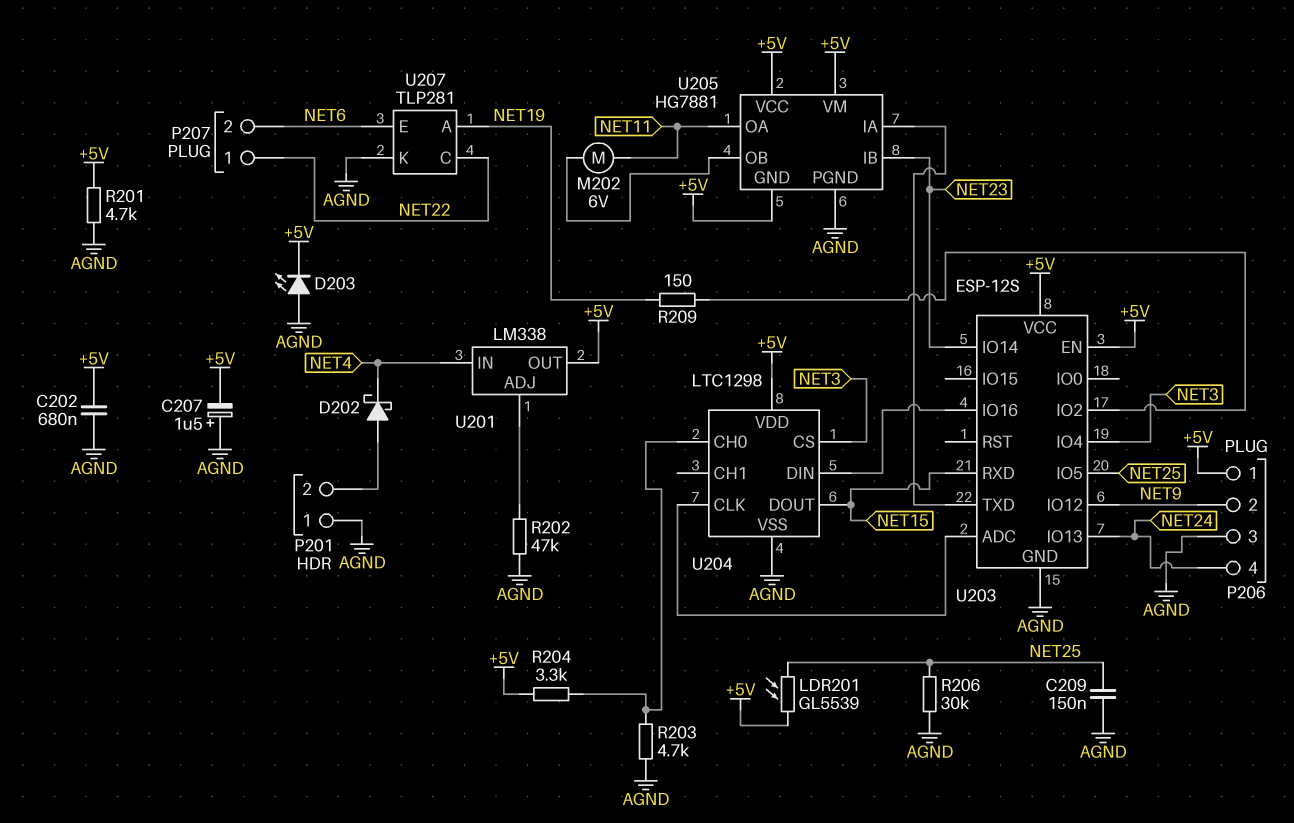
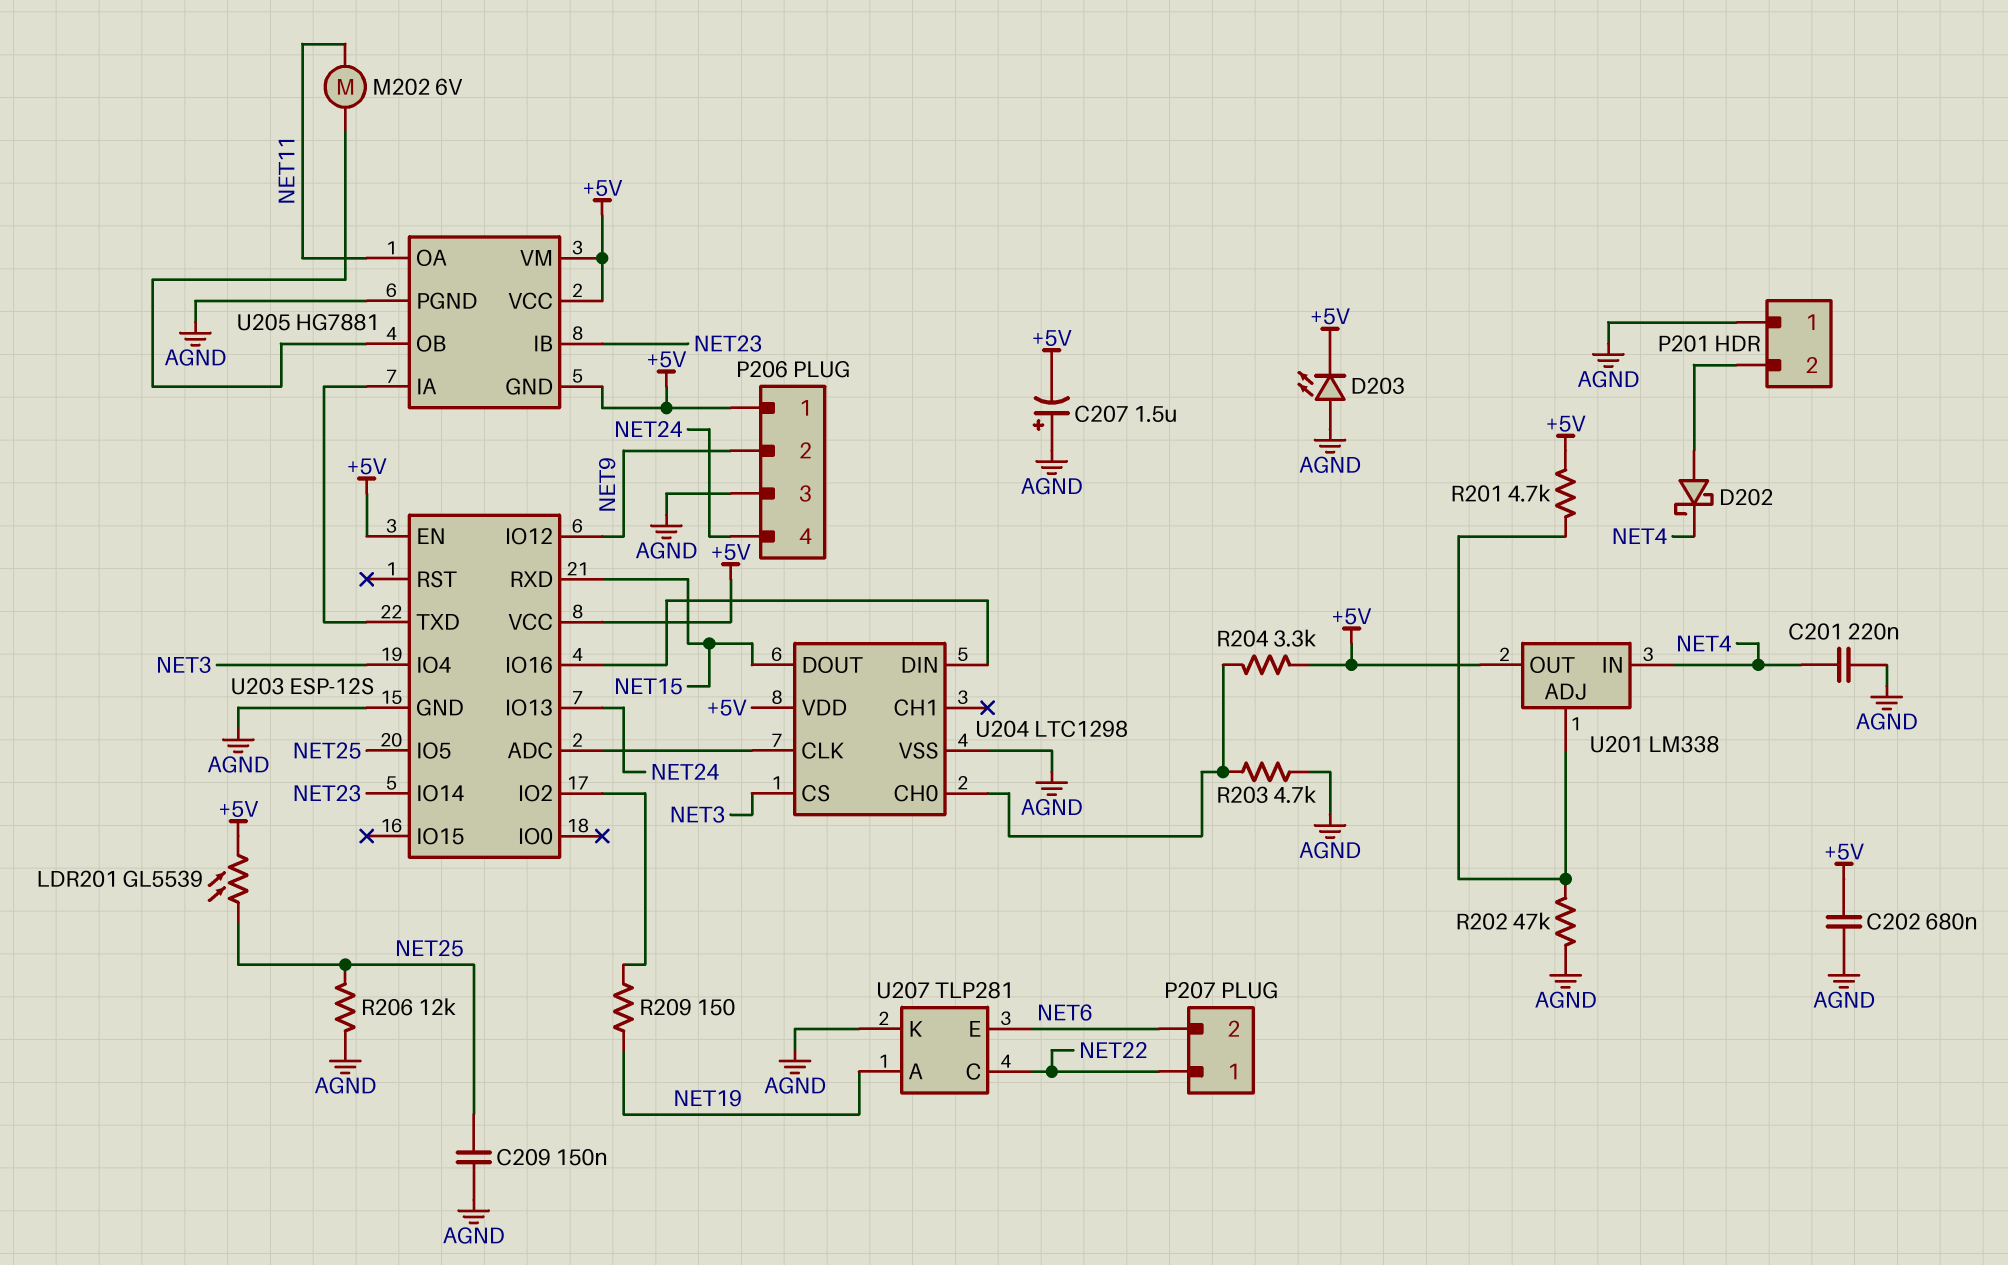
C201: none -> 220nF (AGND, NET4)
R201: 4.7k (+5V, AGND) -> 4.7k (+5V, U201/ADJ)
R206: 30k (AGND, NET25) -> 12k (AGND, NET25)

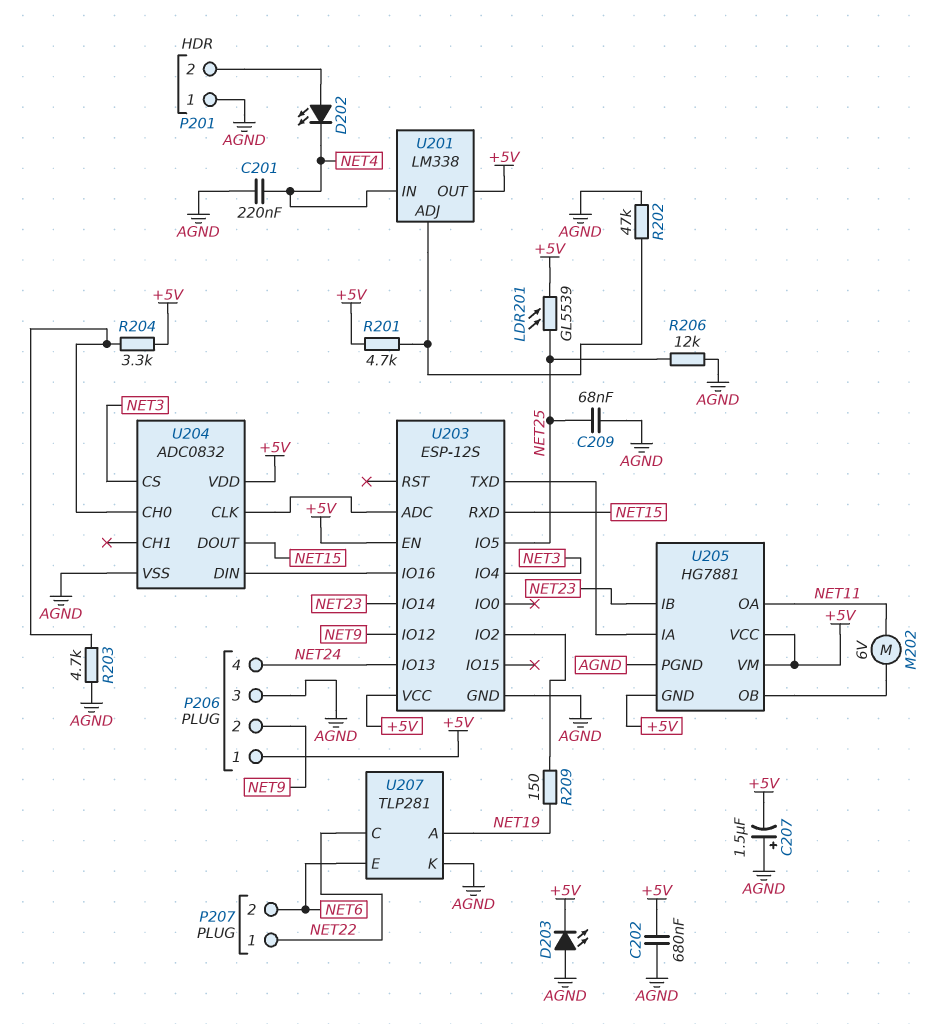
C209: 150nF (AGND, NET25) -> 68nF (AGND, NET25)
D202: schottky (A P201/2, K NET4) -> LED (A P201/2, K NET4)
U204: LTC1298 -> ADC0832

